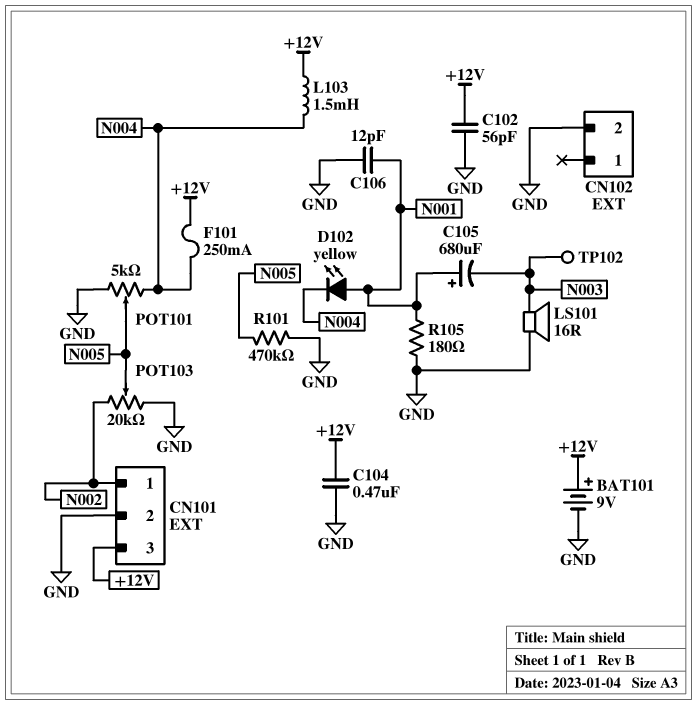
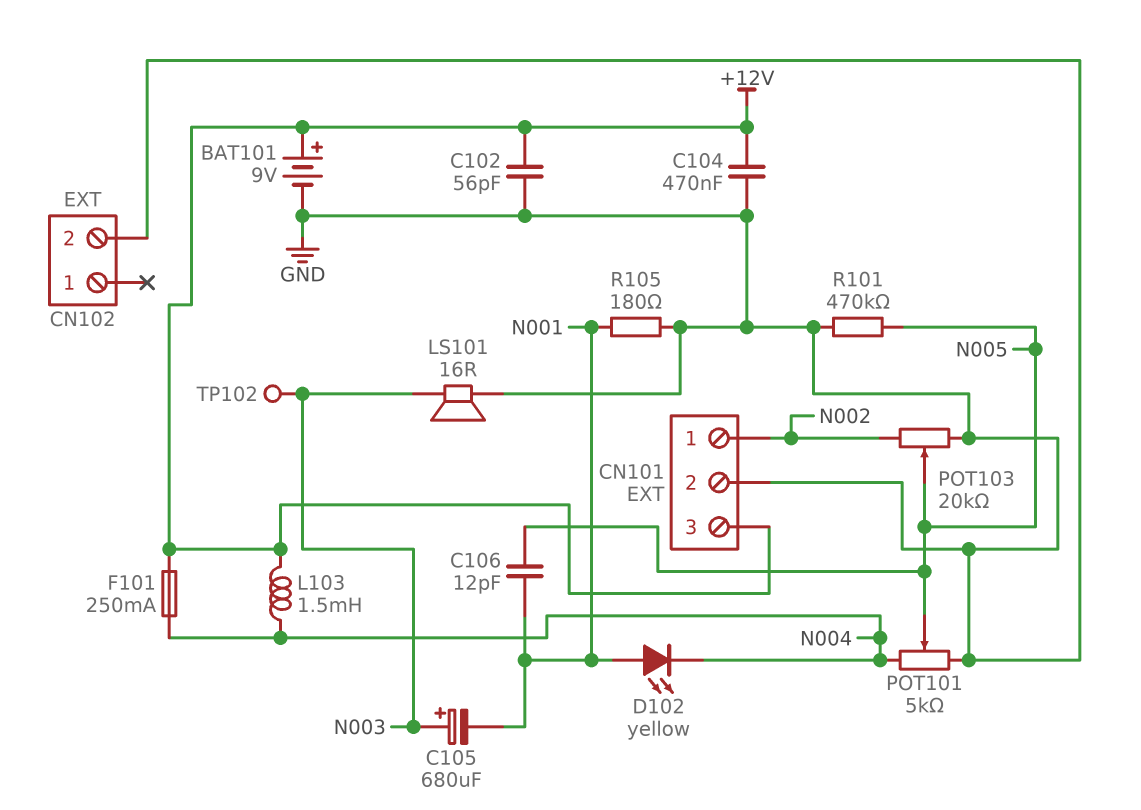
C105: 680uF (plus N001, minus N003) -> 680uF (plus N003, minus N001)
C106: 12pF (GND, N001) -> 12pF (N001, N005)

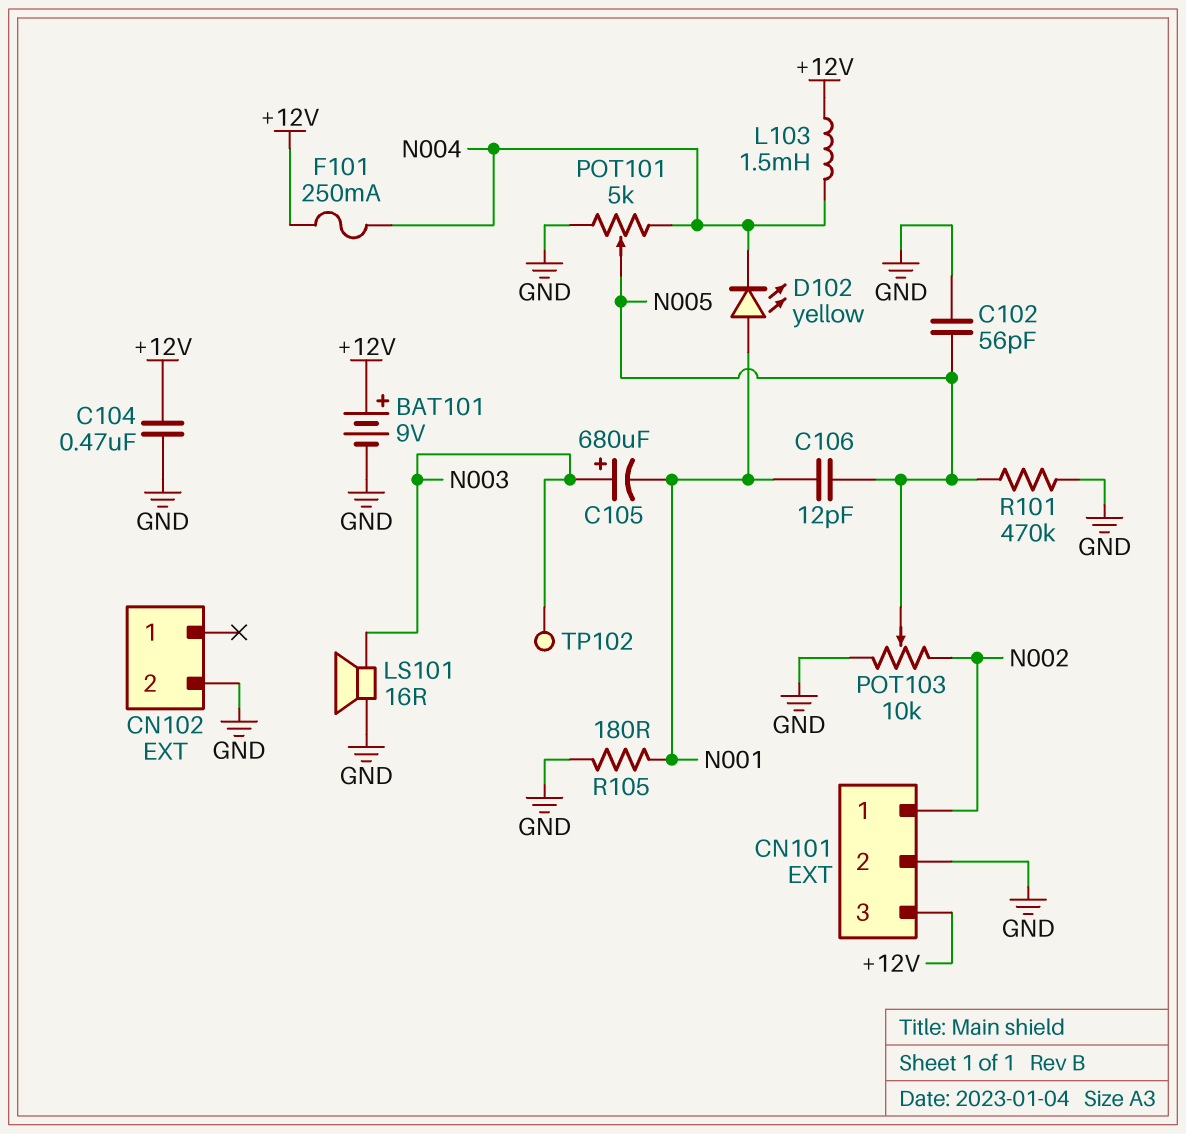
C102: 56pF (+12V, GND) -> 56pF (GND, N005)
POT103: 20k (GND, N002, wiper N005) -> 10k (GND, N002, wiper N005)

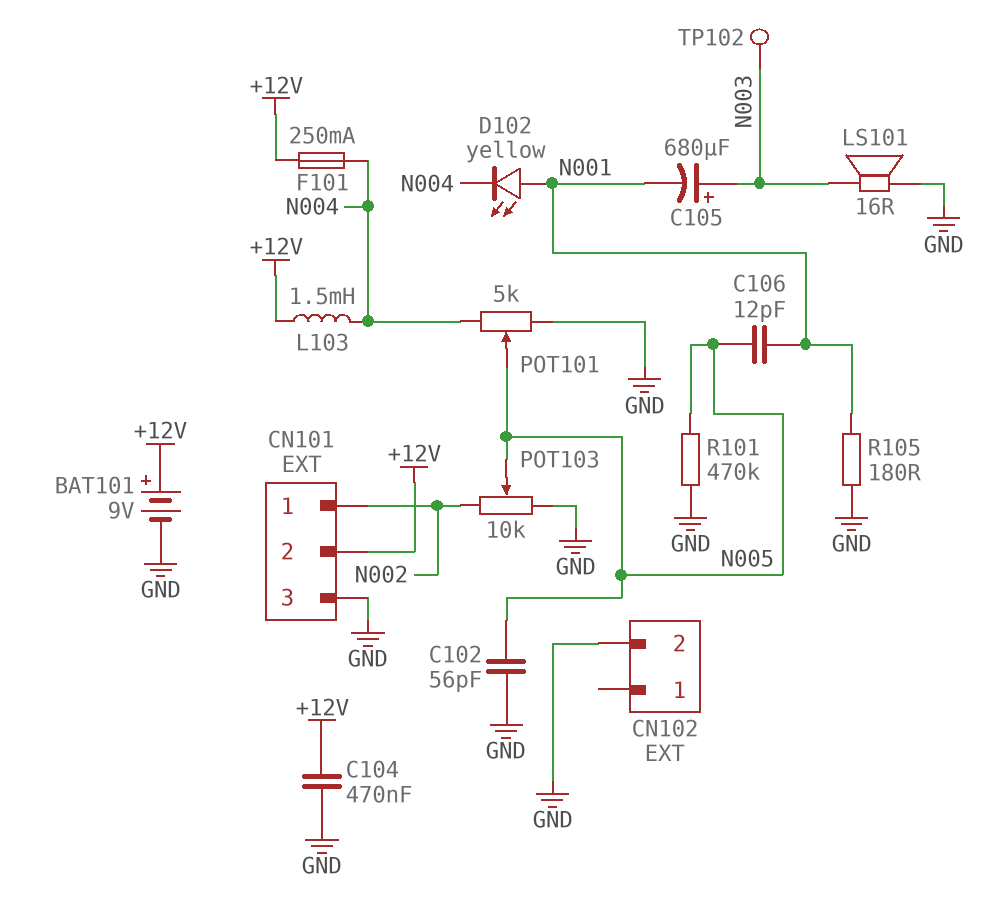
CN101 pin 2: GND -> +12V
CN101 pin 3: +12V -> GND

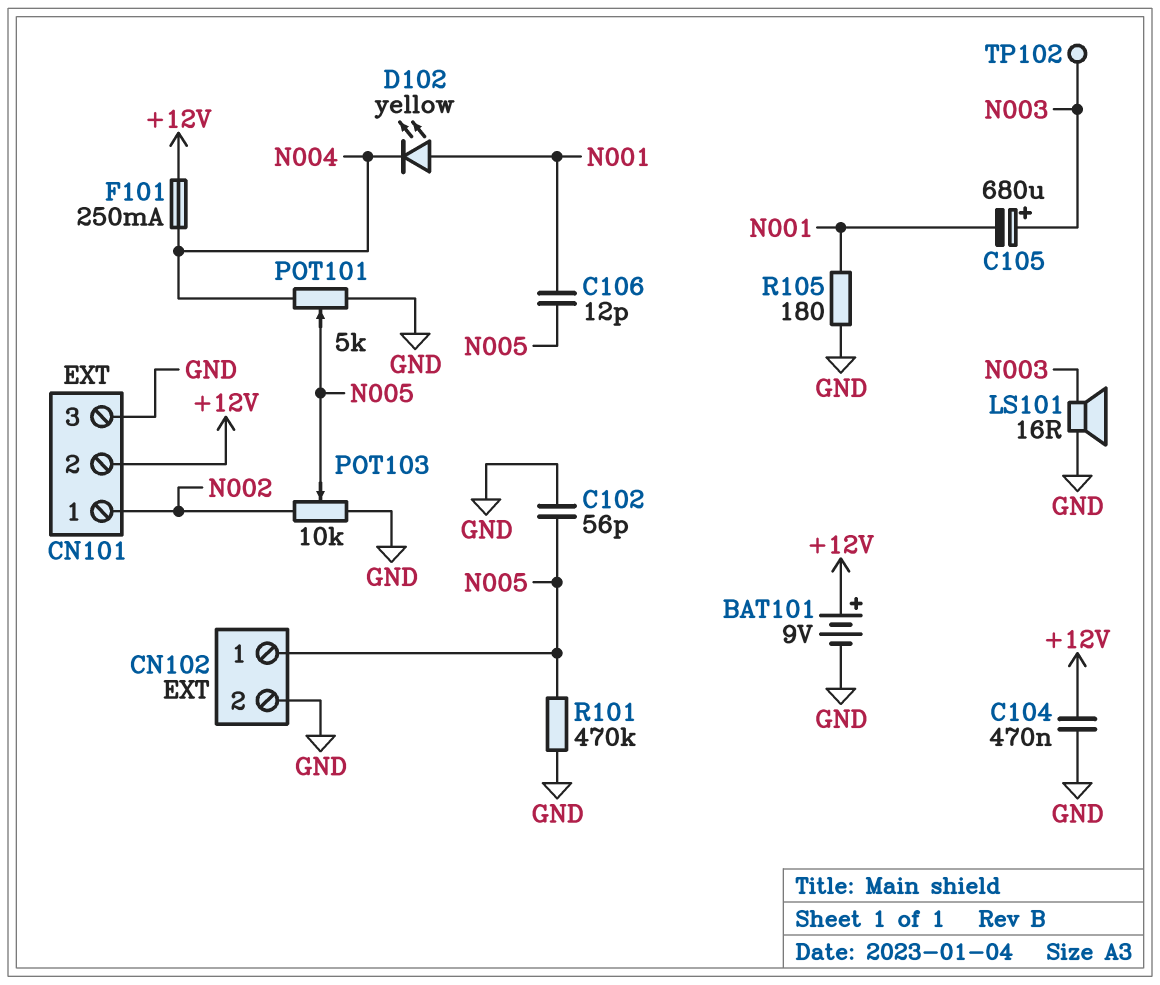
CN102 pin 1: none -> N005
L103: 1.5mH (+12V, N004) -> none

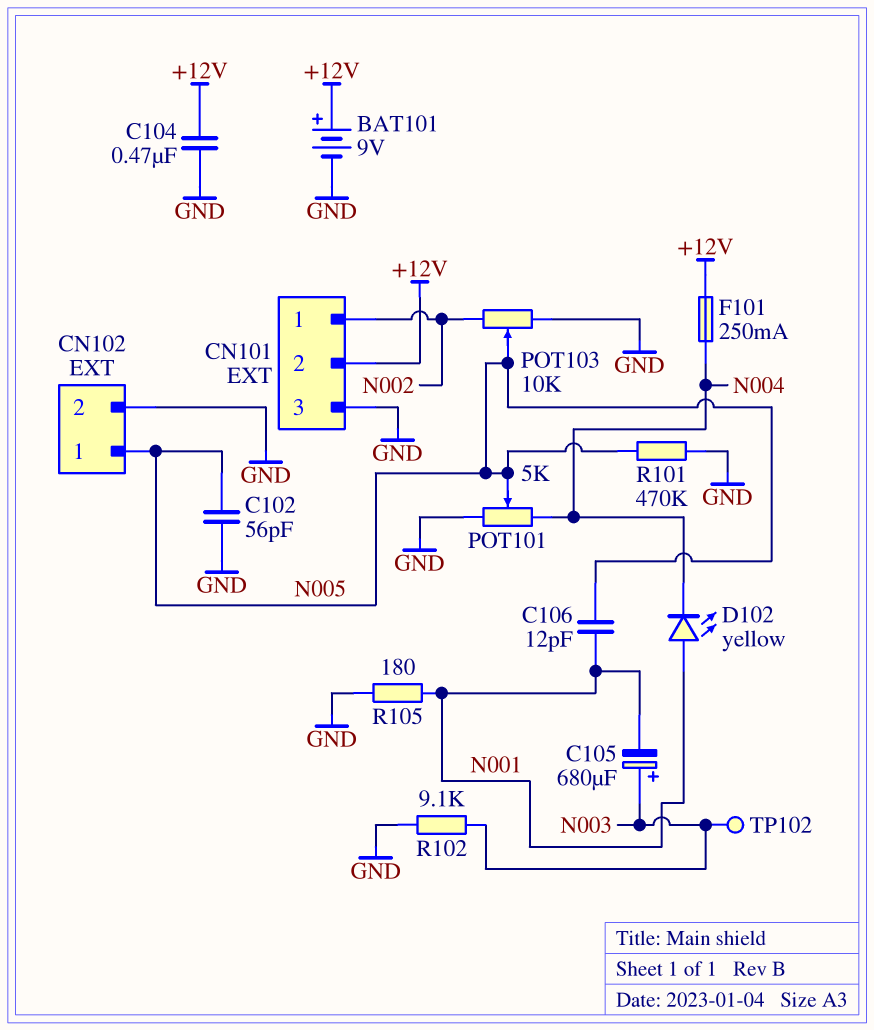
LS101: speaker 16R (GND, N003) -> none
R102: none -> 9.1k (GND, N003)

